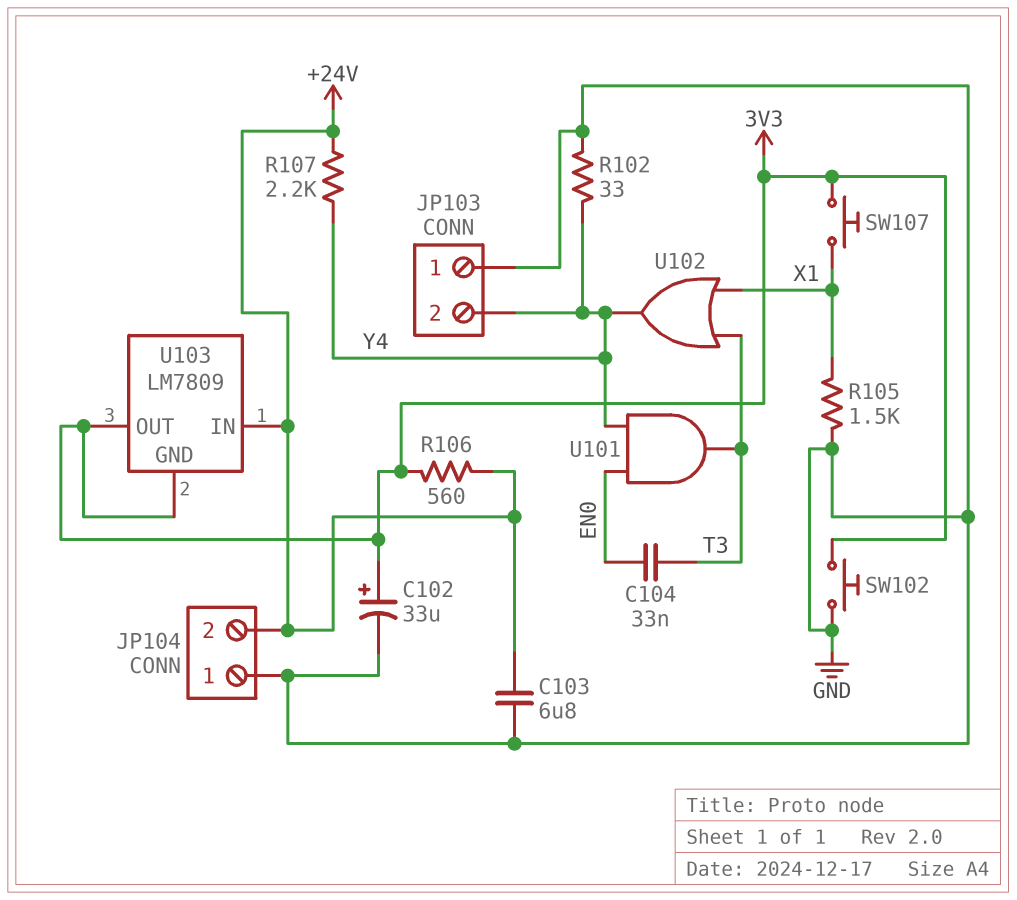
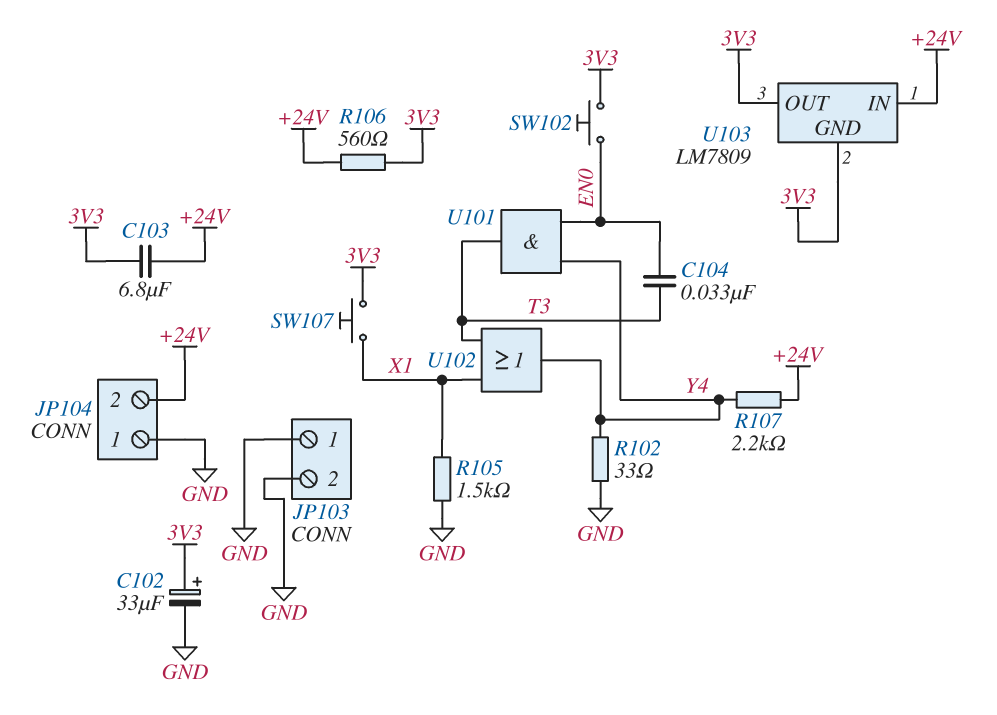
C103: 6.8uF (+24V, GND) -> 6.8uF (+24V, 3V3)
JP103 pin 2: Y4 -> GND
SW102: button (3V3, GND) -> button (3V3, EN0)

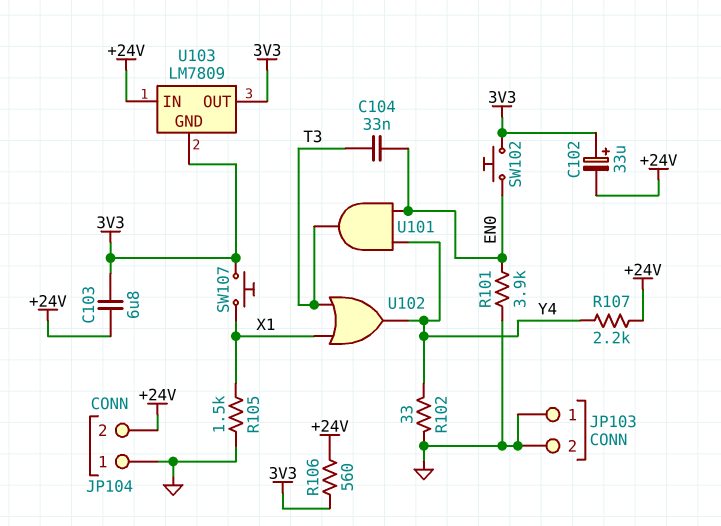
C102: 33uF (plus 3V3, minus GND) -> 33uF (plus 3V3, minus +24V)
R101: none -> 3.9k (EN0, GND)

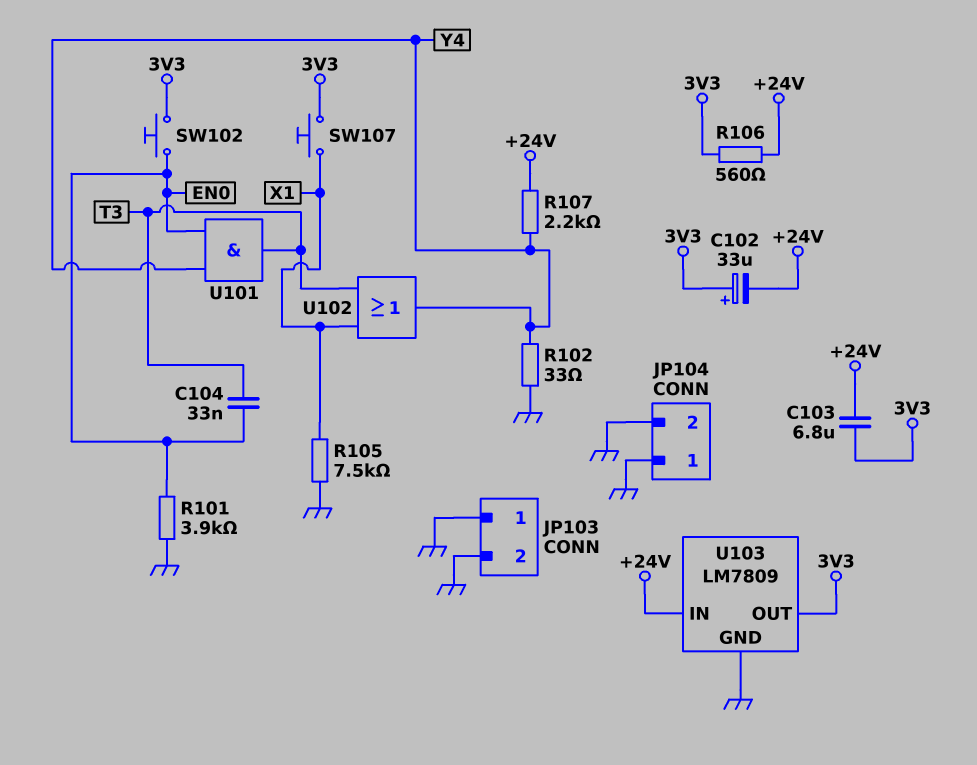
JP104 pin 2: +24V -> GND
R105: 1.5k (GND, X1) -> 7.5k (GND, X1)
U103 pin GND: 3V3 -> GND

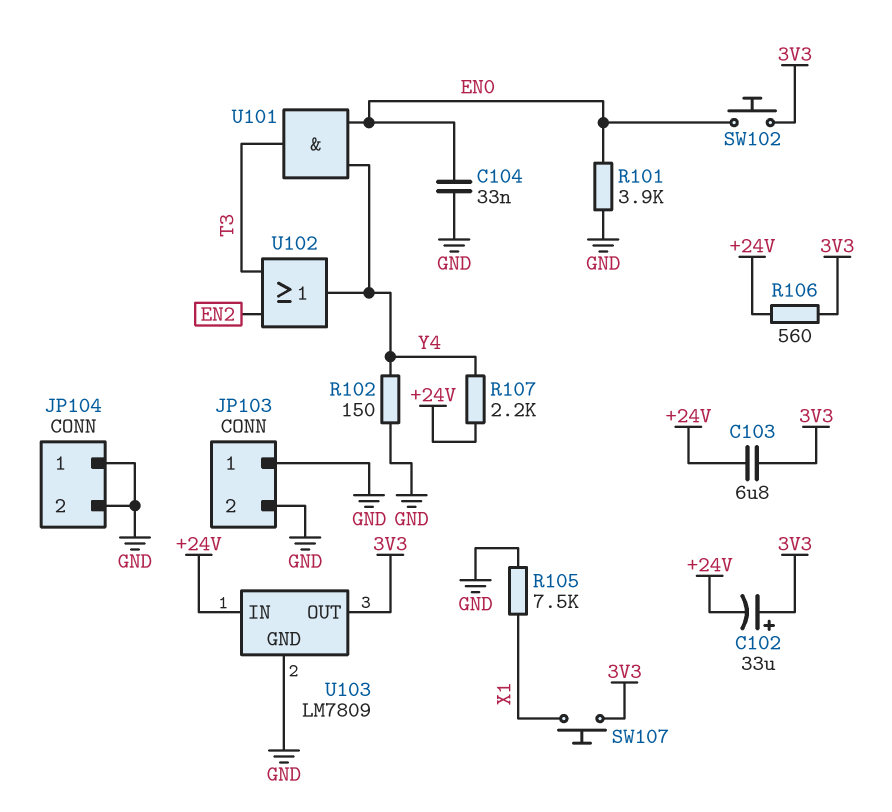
C104: 33nF (EN0, T3) -> 33nF (EN0, GND)
R102: 33 (GND, Y4) -> 150 (GND, Y4)
U102: OR (in T3, in X1, out Y4) -> OR (in EN2, in T3, out Y4)

